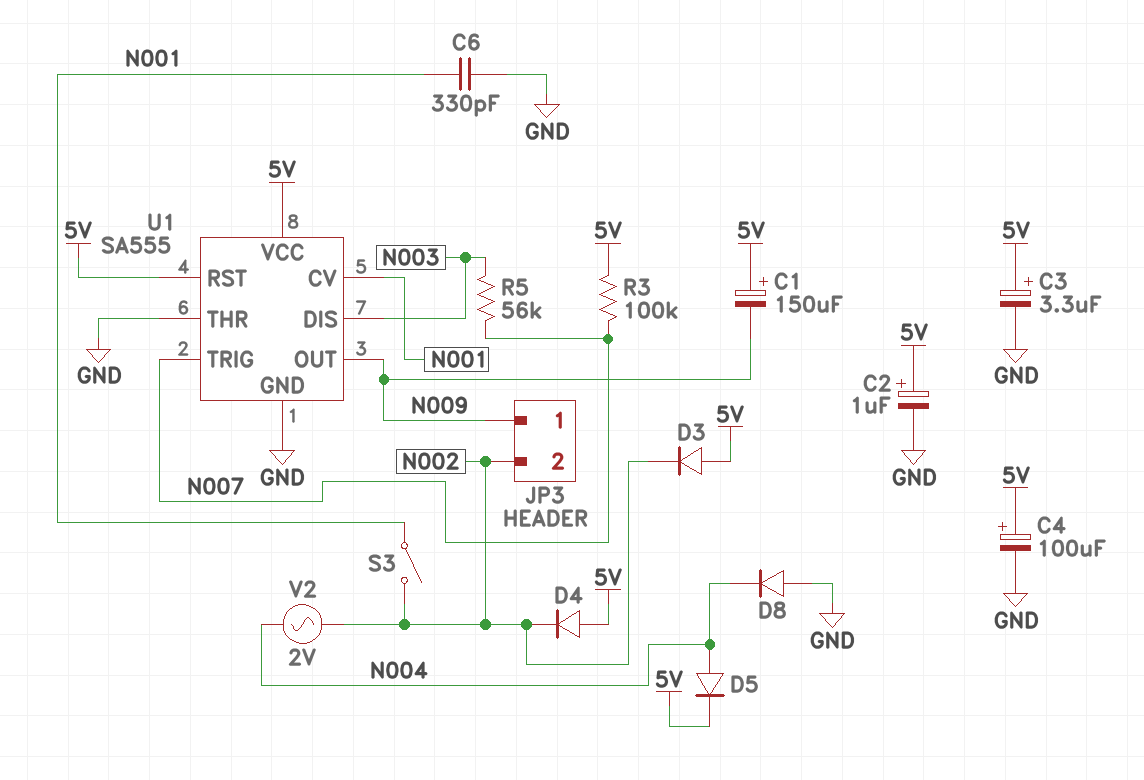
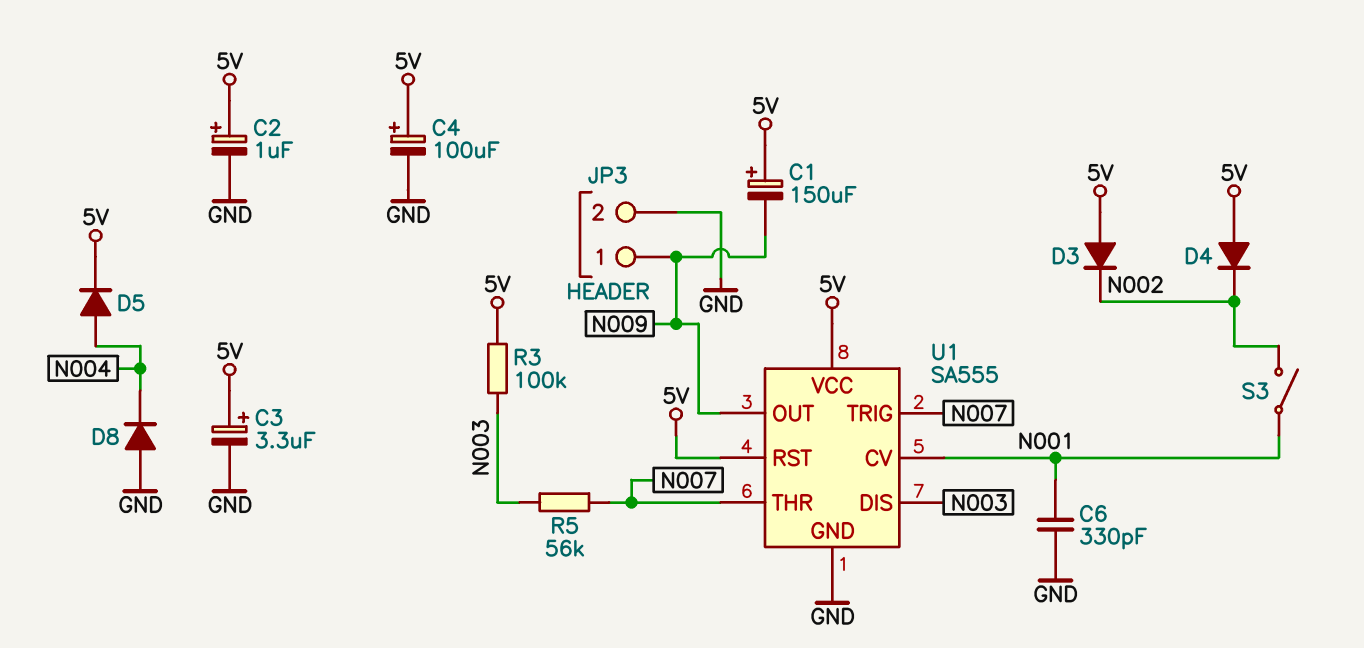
JP3 pin 2: N002 -> GND
R3: 100k (5V, N007) -> 100k (5V, N003)
U1 pin THR: GND -> N007
V2: AC 2V (N002, N004) -> none

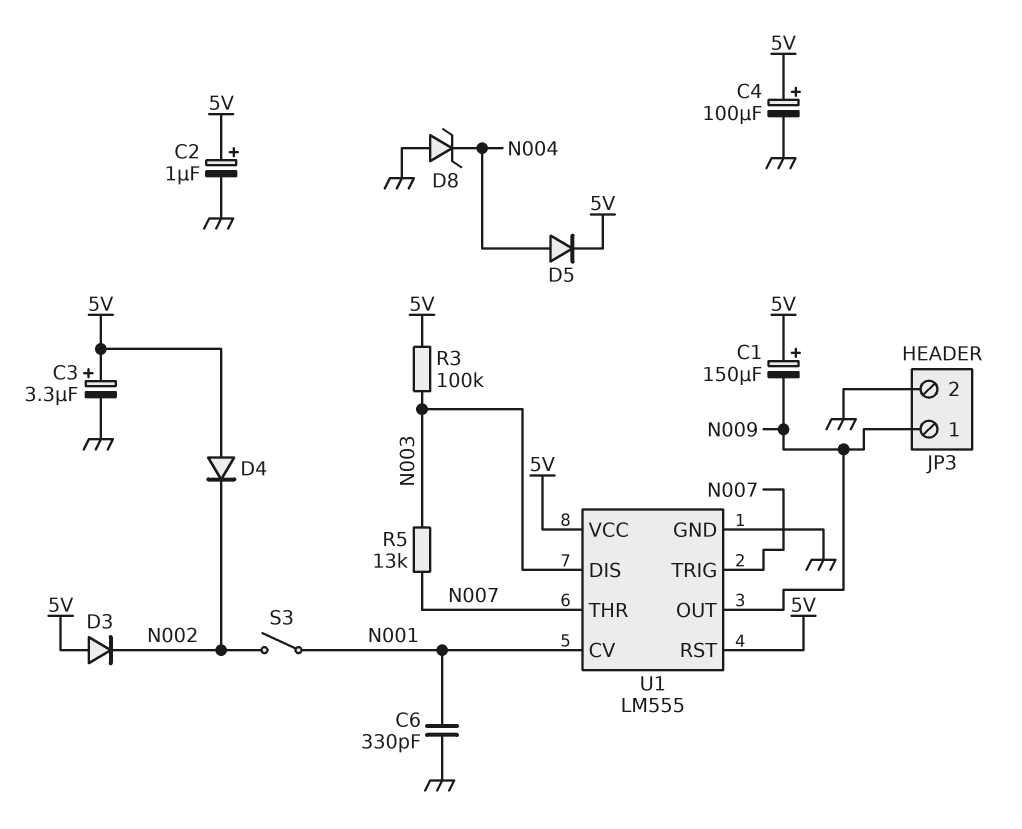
D8: diode (A GND, K N004) -> zener (A GND, K N004)
R5: 56k (N003, N007) -> 13k (N003, N007)
U1: SA555 -> LM555

